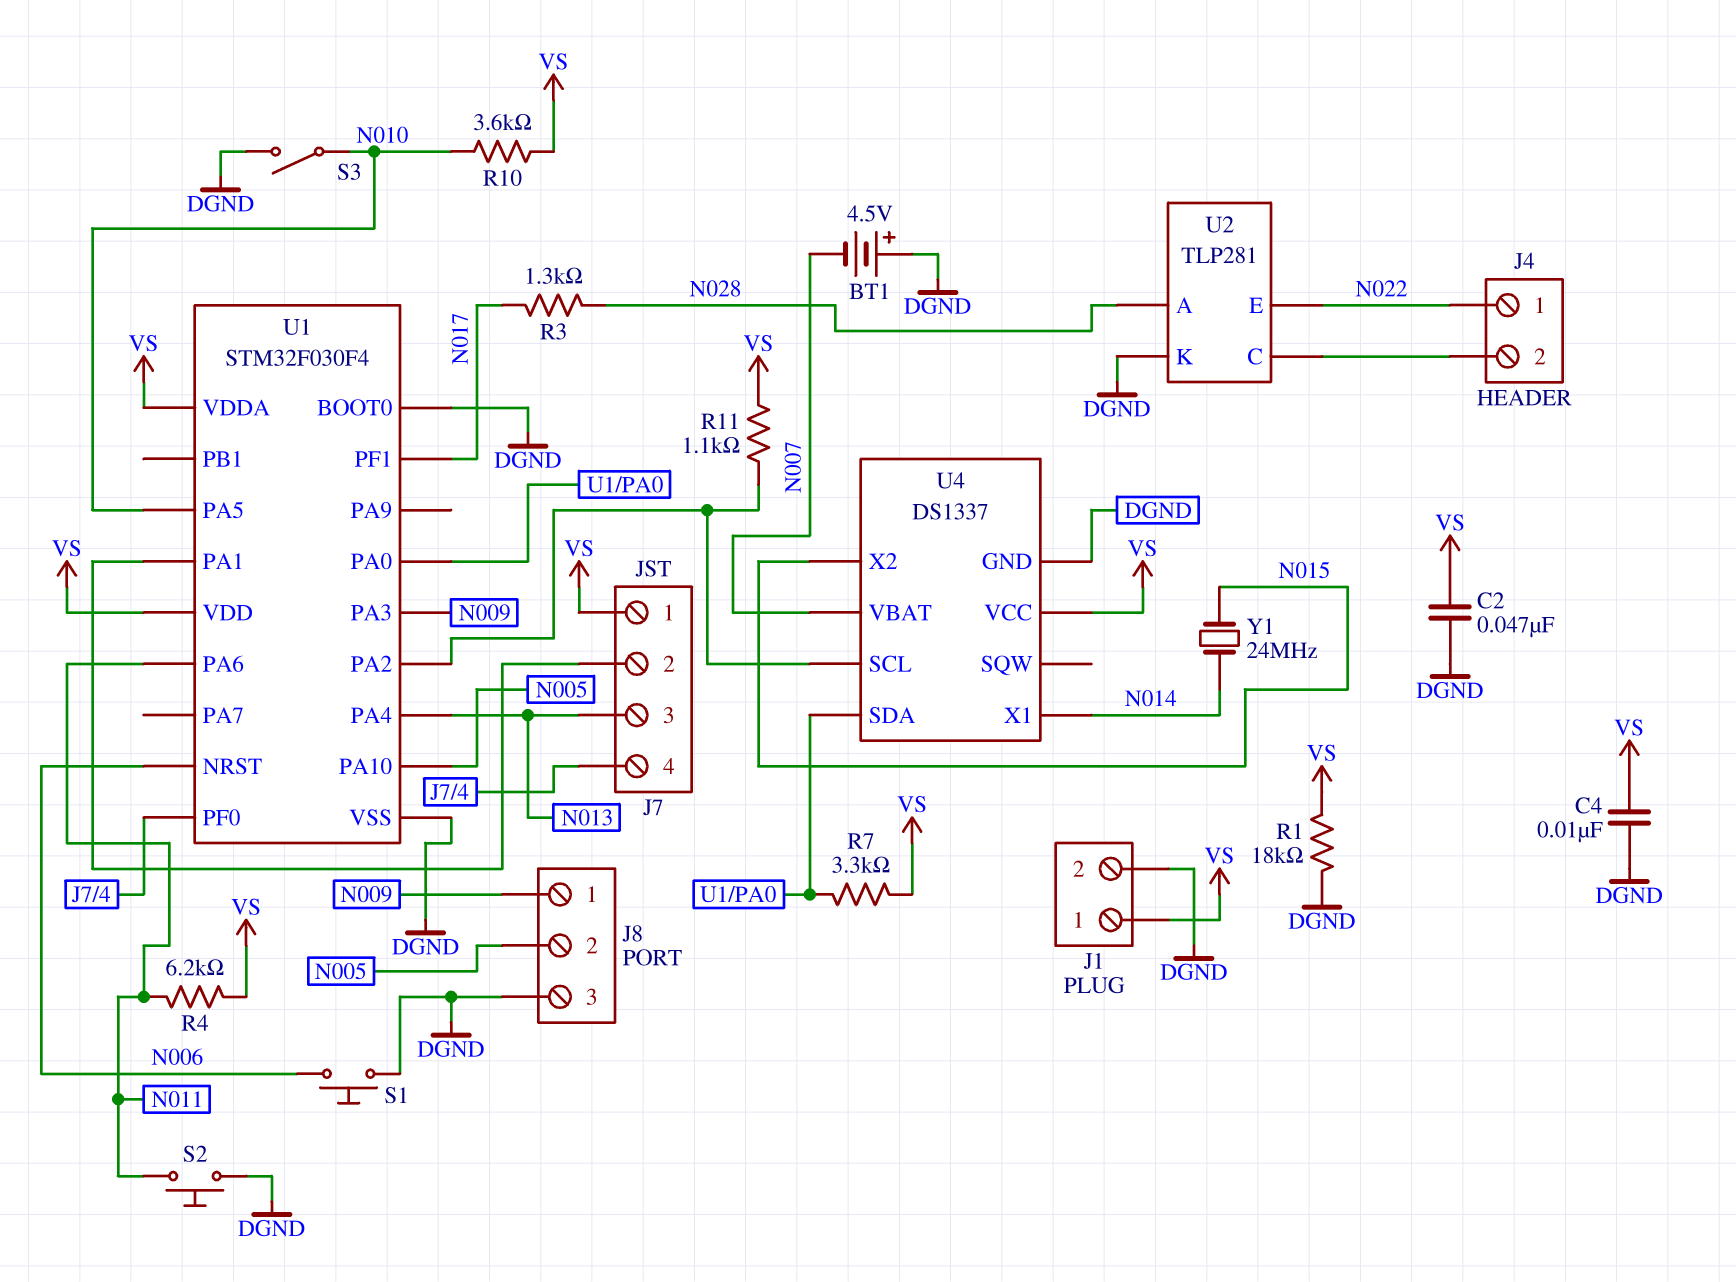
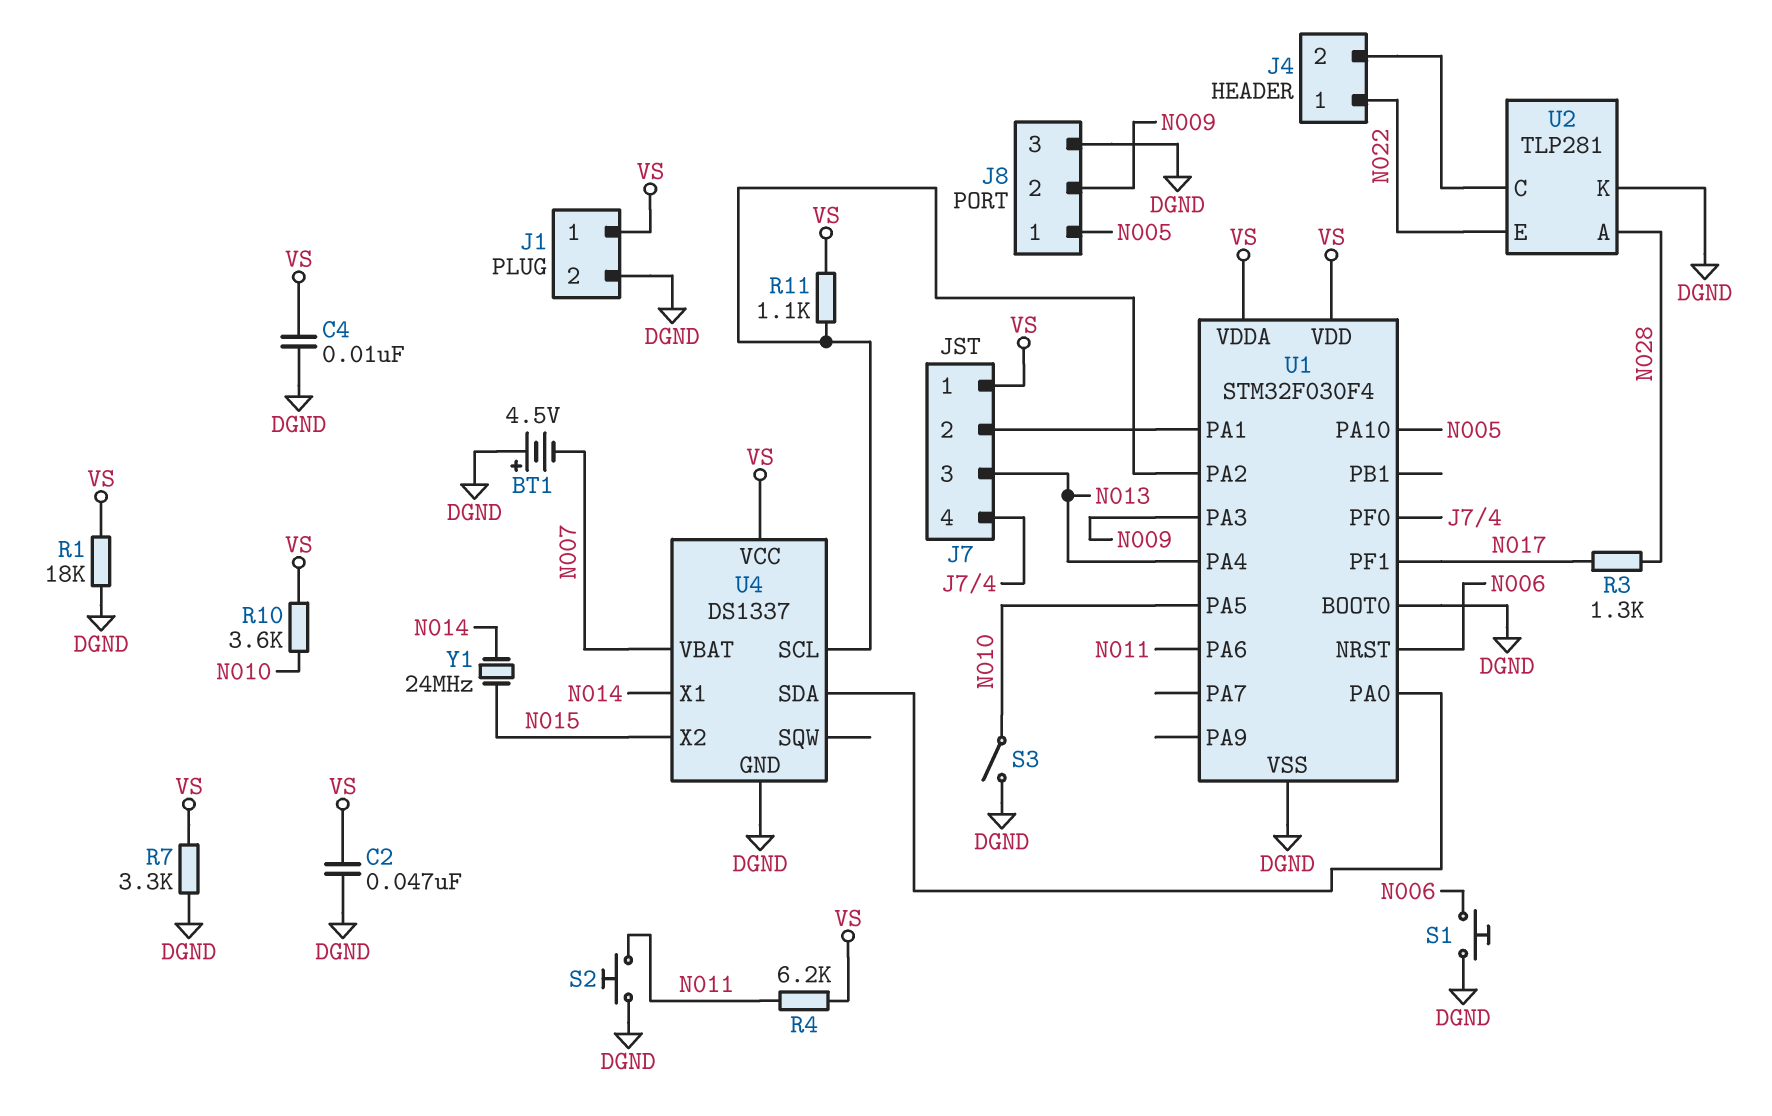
J8 pin 1: N009 -> N005
J8 pin 2: N005 -> N009
R7: 3.3k (U1/PA0, VS) -> 3.3k (DGND, VS)

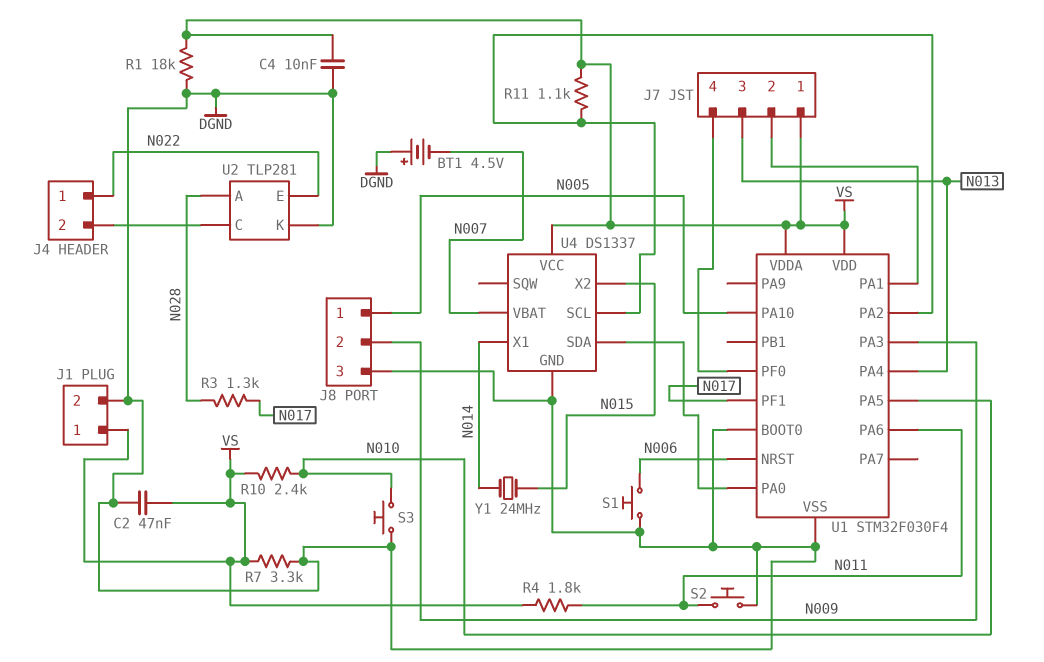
R4: 6.2k (N011, VS) -> 1.8k (N011, VS)
R10: 3.6k (N010, VS) -> 2.4k (N010, VS)
S3: switch (DGND, N010) -> button (DGND, N010)

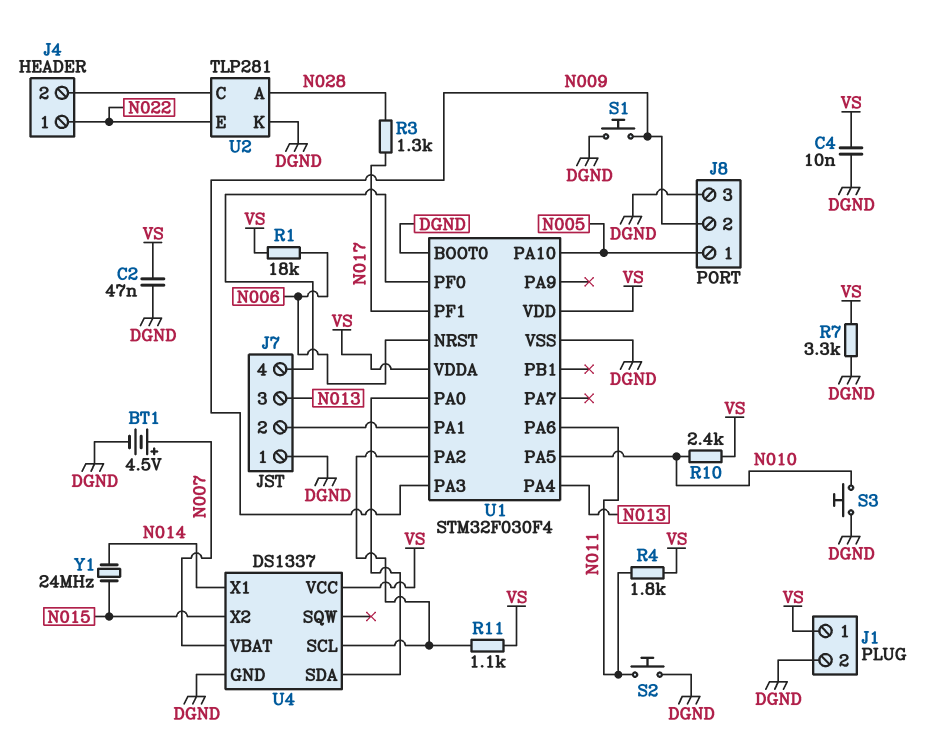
BT1: 4.5V (plus DGND, minus N007) -> 4.5V (plus N007, minus DGND)
J7 pin 1: VS -> DGND
R1: 18k (DGND, VS) -> 18k (N006, VS)
S1: button (DGND, N006) -> button (DGND, N009)

